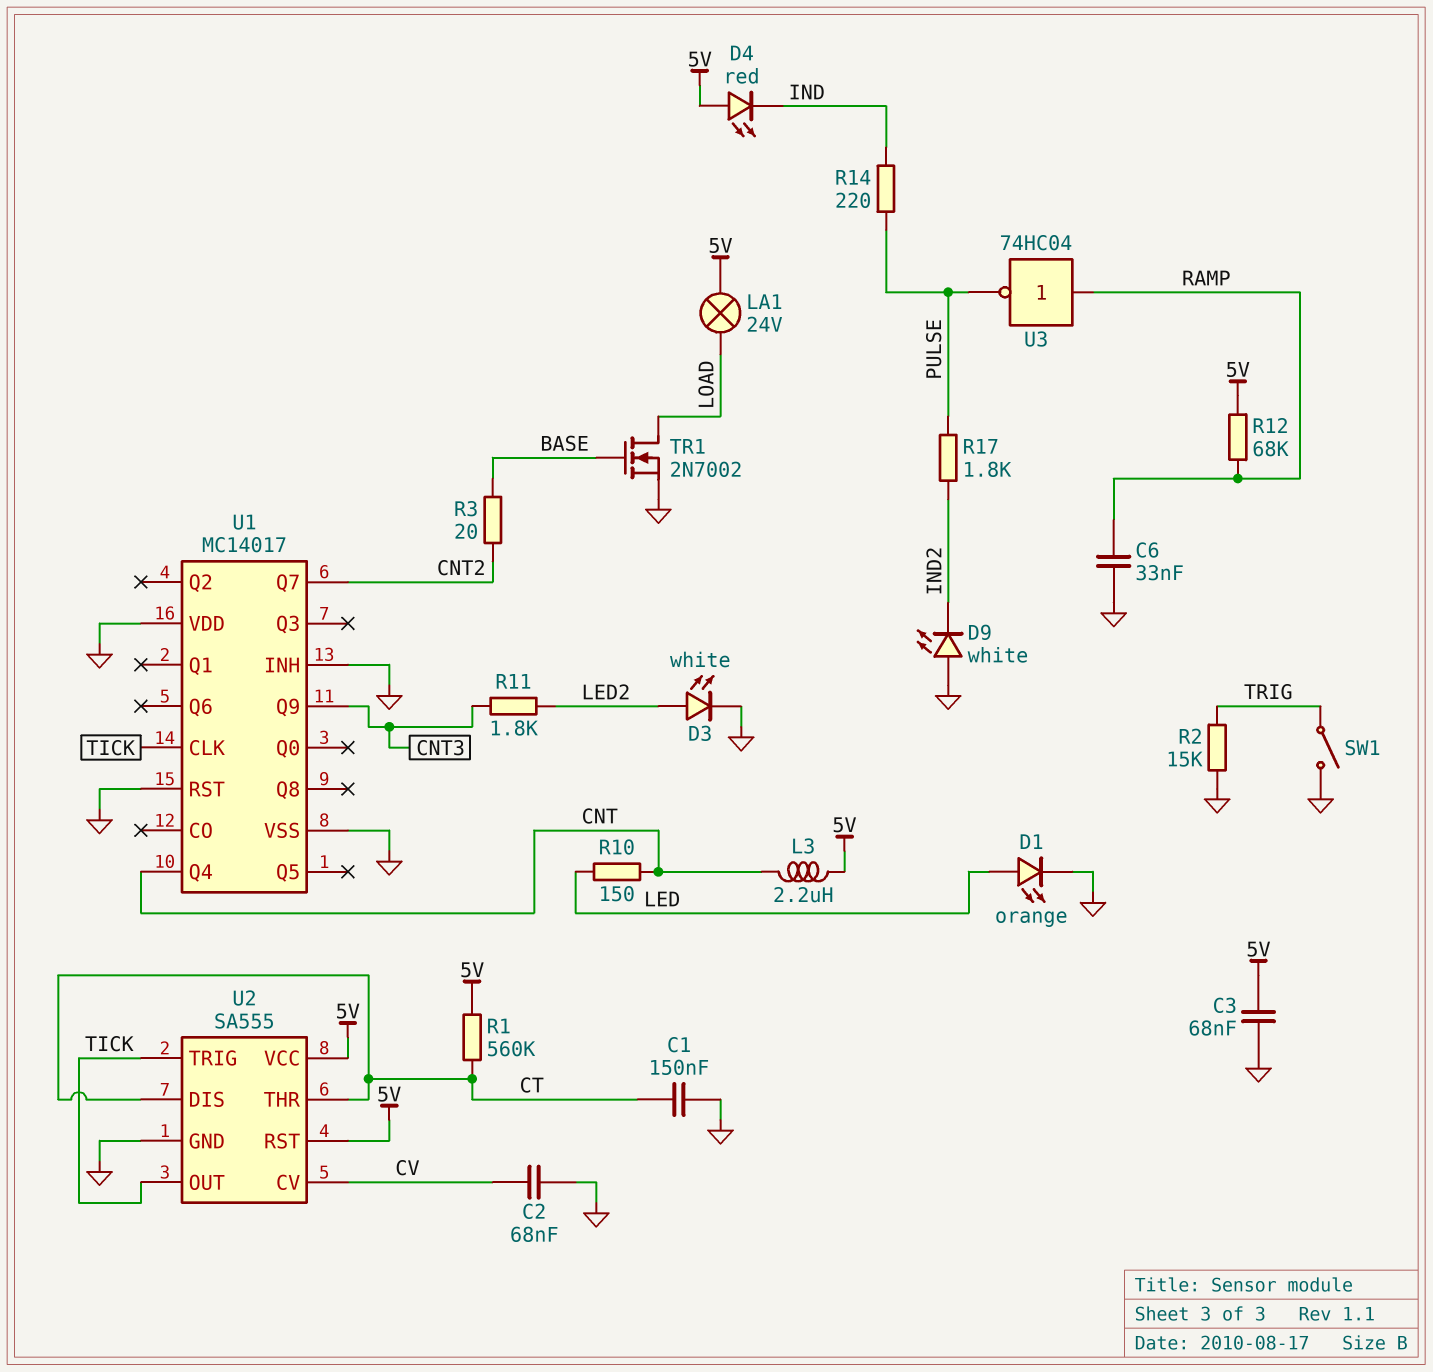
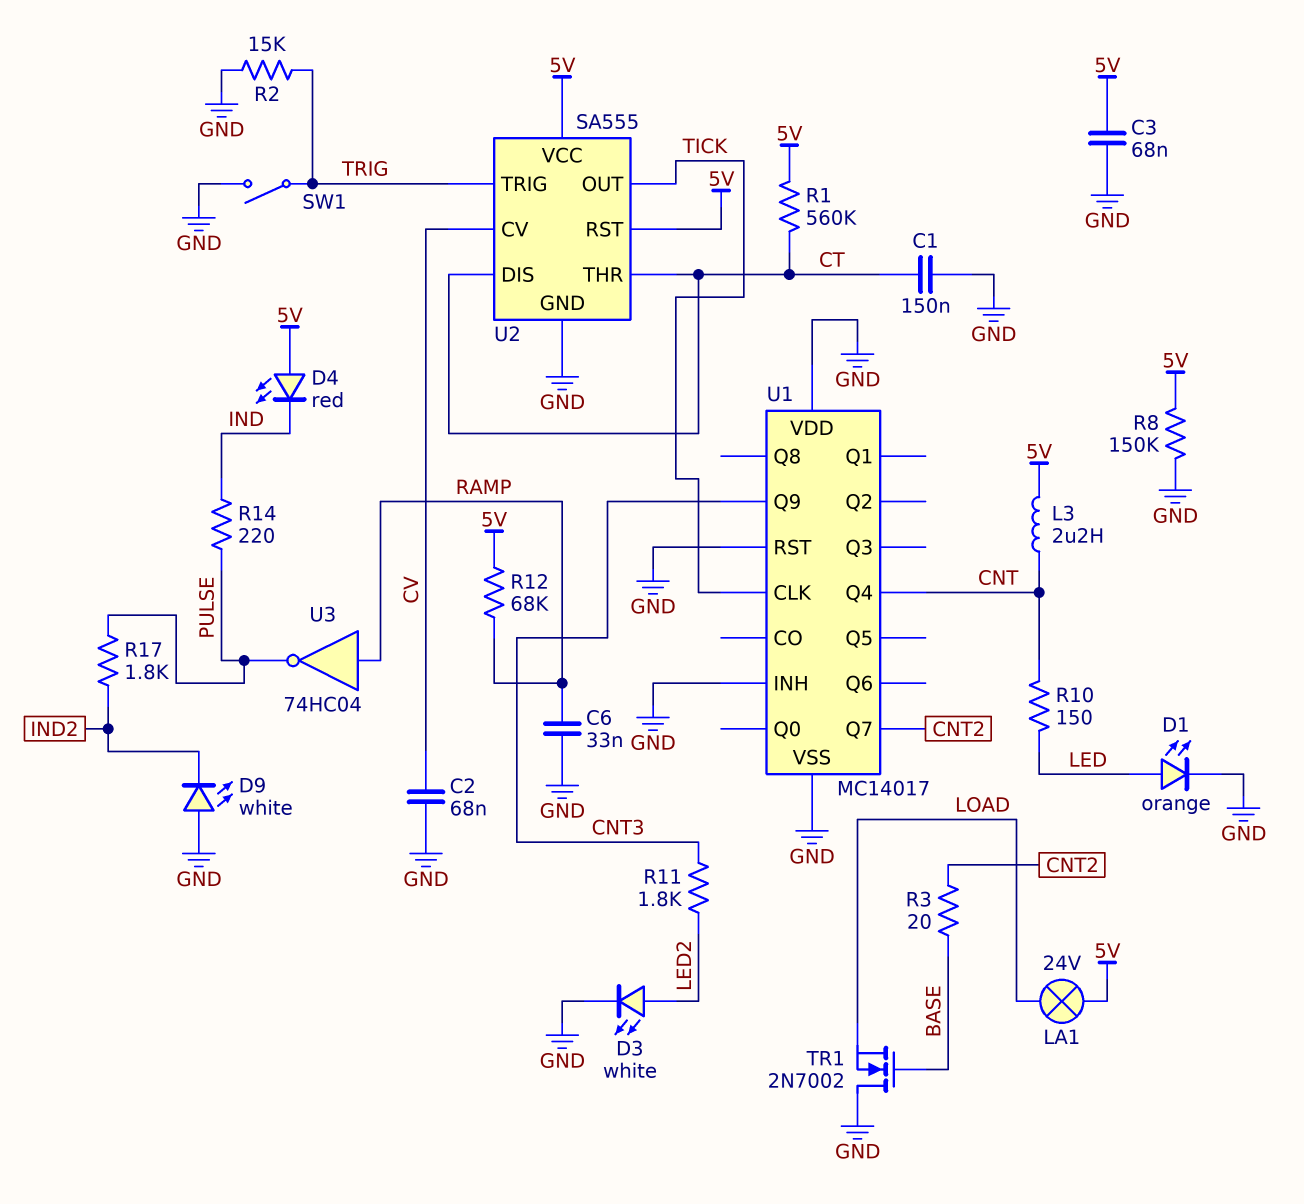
R8: none -> 150k (5V, GND)
TR1: NMOS 2N7002 (G BASE, D LOAD, S GND) -> NMOS 2N7002 (G BASE, D GND, S LOAD)
U2 pin TRIG: TICK -> TRIG

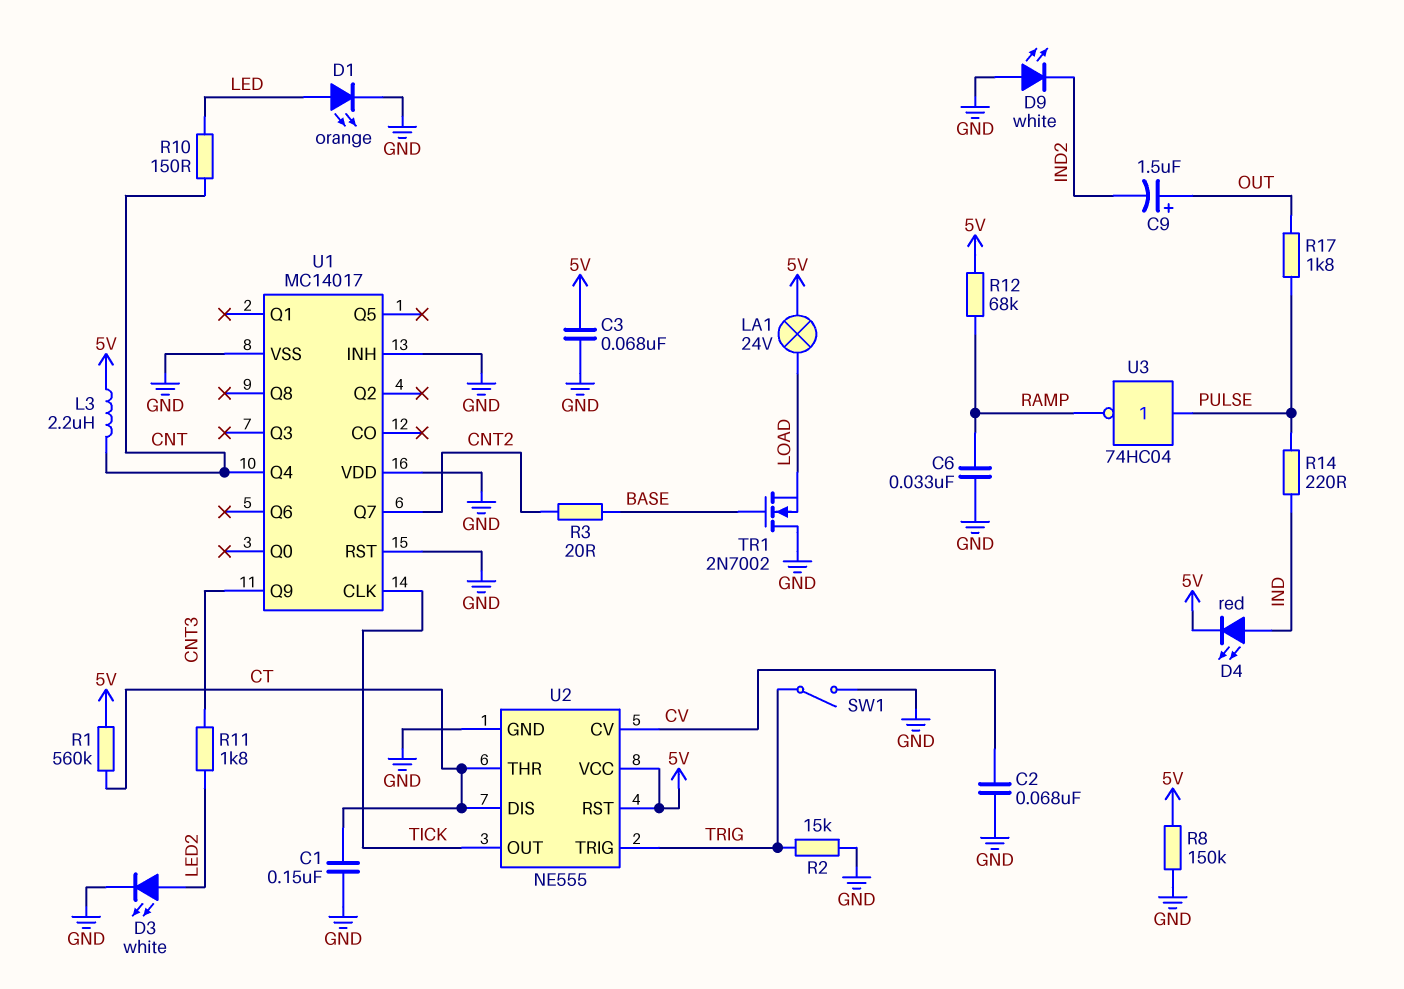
C9: none -> 1.5uF (plus OUT, minus IND2)
D4: LED red (A 5V, K IND) -> LED red (A IND, K 5V)
R17: 1.8k (IND2, PULSE) -> 1.8k (OUT, PULSE)
U2: SA555 -> NE555
U3: NOT 74HC04 (in RAMP, out PULSE) -> NOT 74HC04 (in PULSE, out RAMP)

